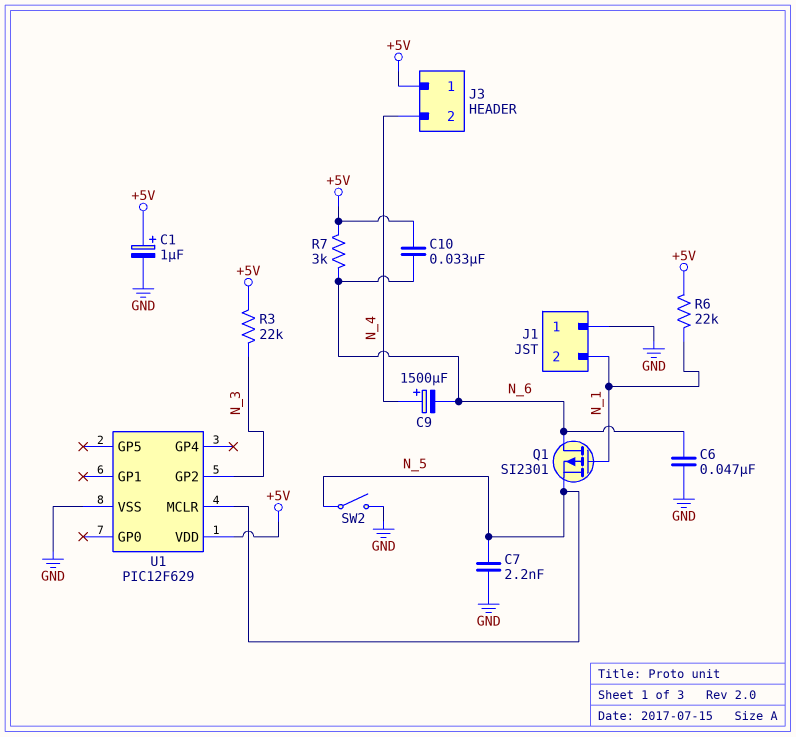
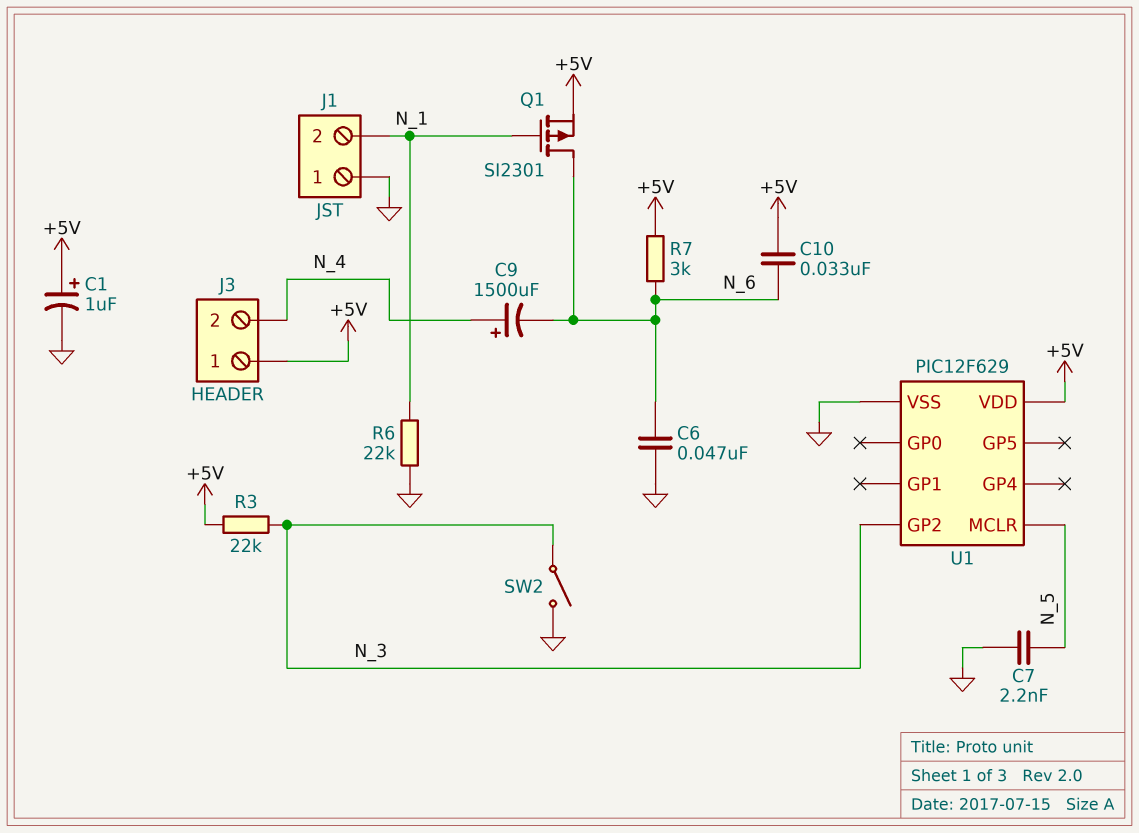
Q1: PMOS SI2301 (G N_1, D N_6, S N_5) -> PMOS SI2301 (G N_1, D N_6, S +5V)
R6: 22k (+5V, N_1) -> 22k (GND, N_1)
SW2: switch (GND, N_5) -> switch (GND, N_3)

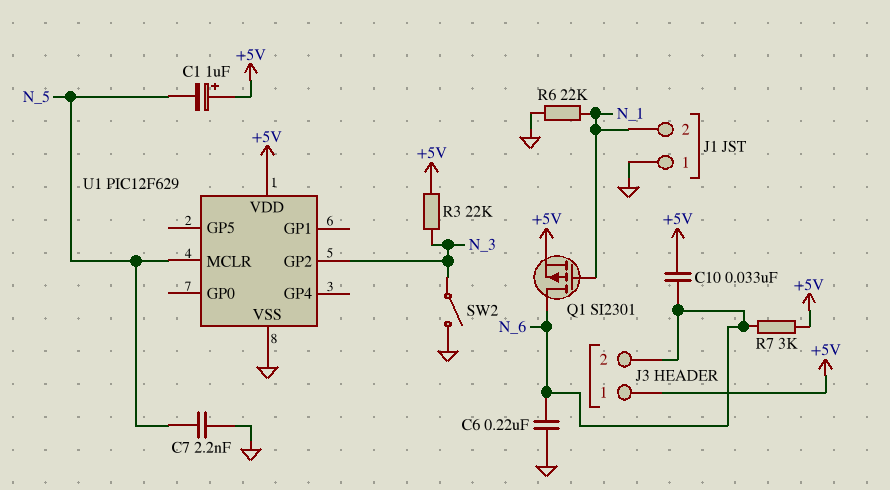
C1: 1uF (plus +5V, minus GND) -> 1uF (plus +5V, minus N_5)
C6: 47nF (GND, N_6) -> 220nF (GND, N_6)
C9: 1500uF (plus N_4, minus N_6) -> none
J3 pin 2: N_4 -> N_6

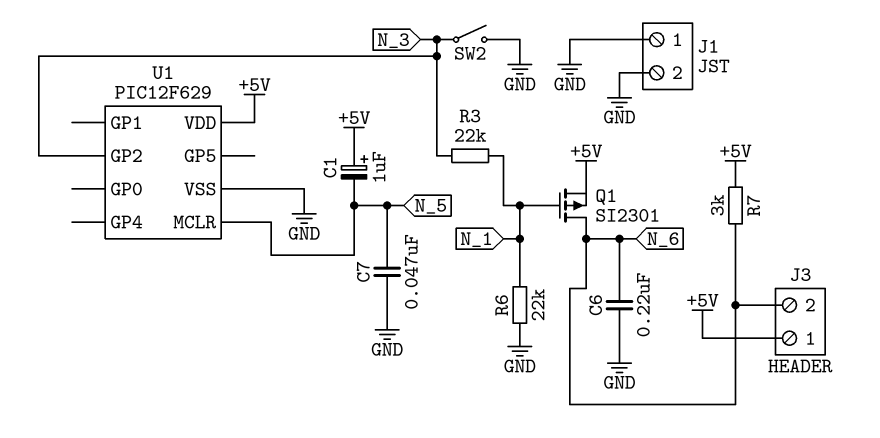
C7: 2.2nF (GND, N_5) -> 47nF (GND, N_5)
C10: 33nF (+5V, N_6) -> none
J1 pin 2: N_1 -> GND
R3: 22k (+5V, N_3) -> 22k (N_1, N_3)

